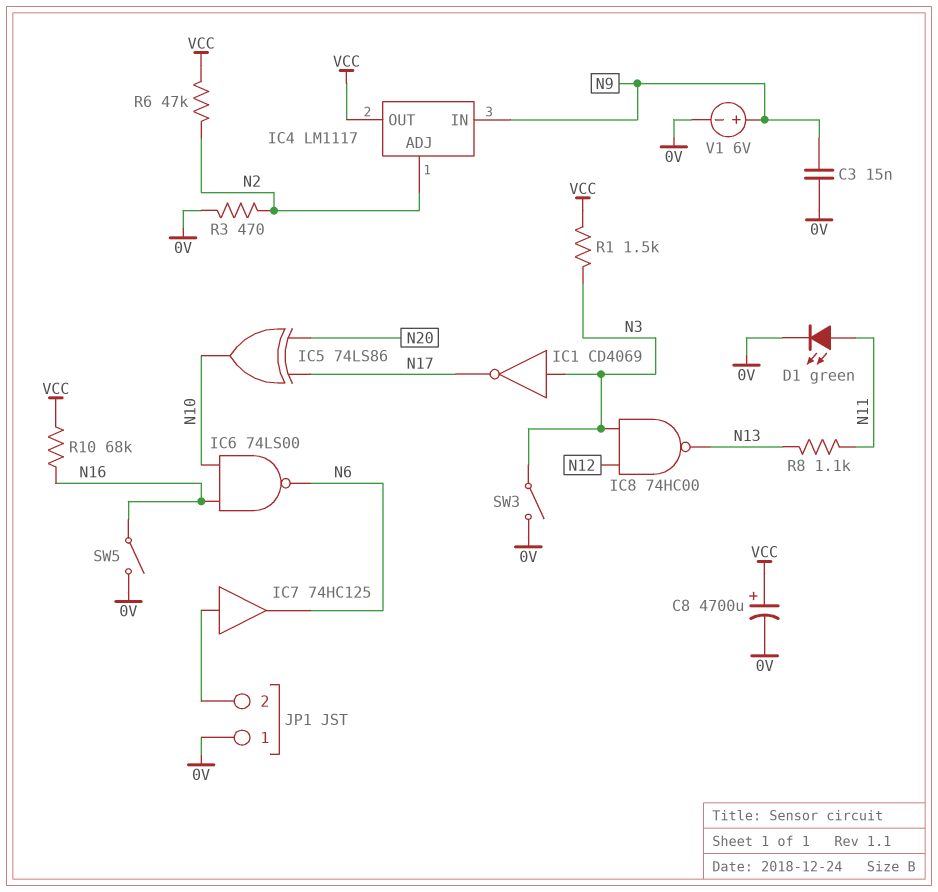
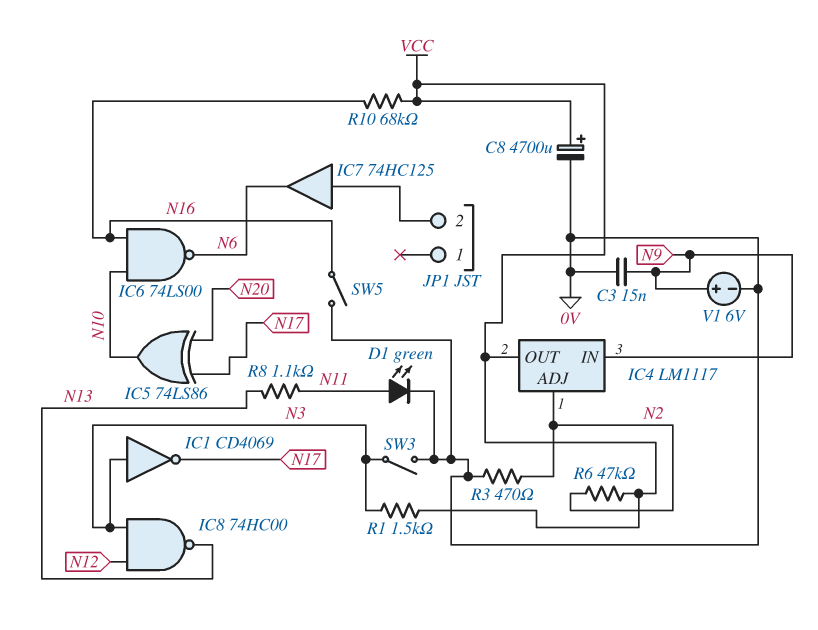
JP1 pin 1: 0V -> none

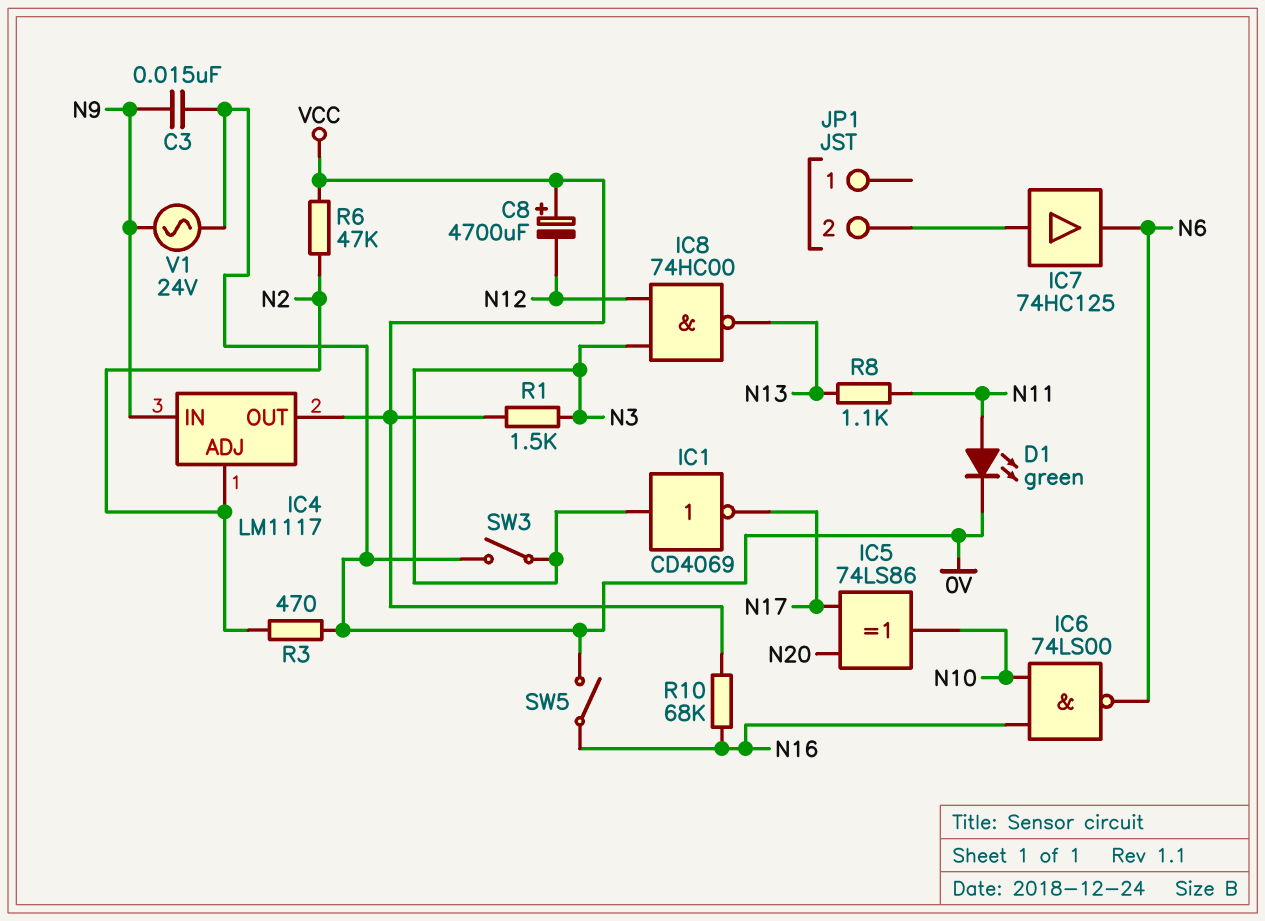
C8: 4700uF (plus VCC, minus 0V) -> 4700uF (plus VCC, minus N12)
V1: 6V (plus N9, minus 0V) -> AC 24V (0V, N9)

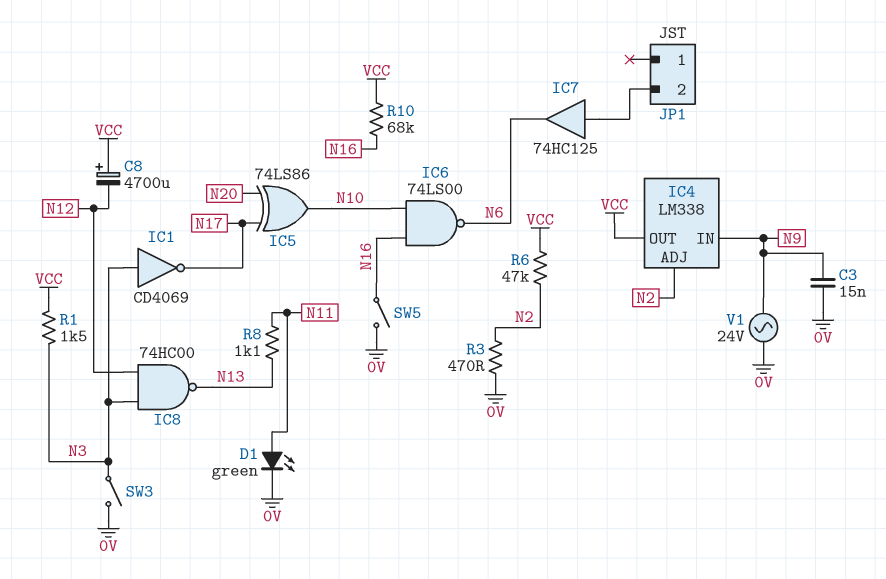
IC4: LM1117 -> LM338

